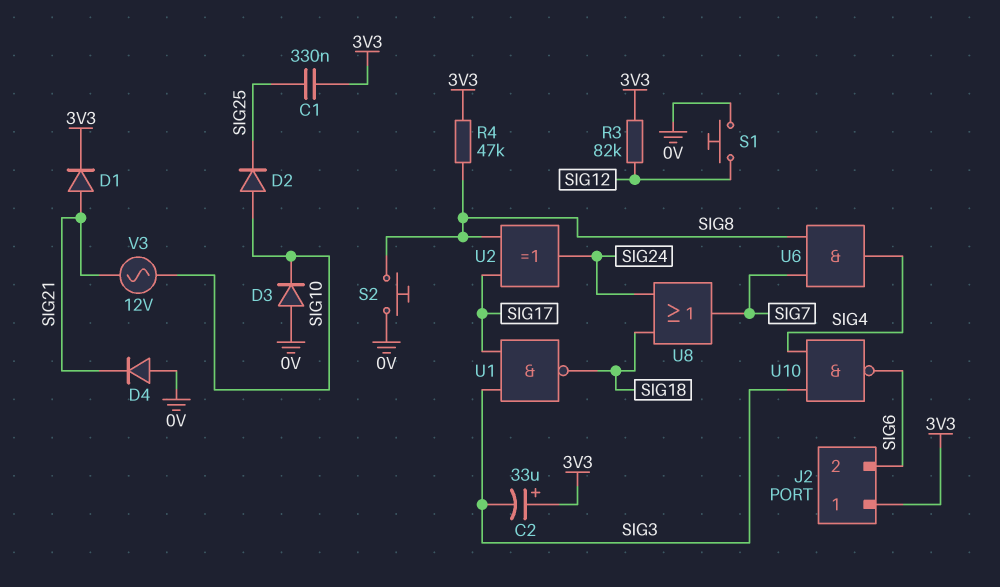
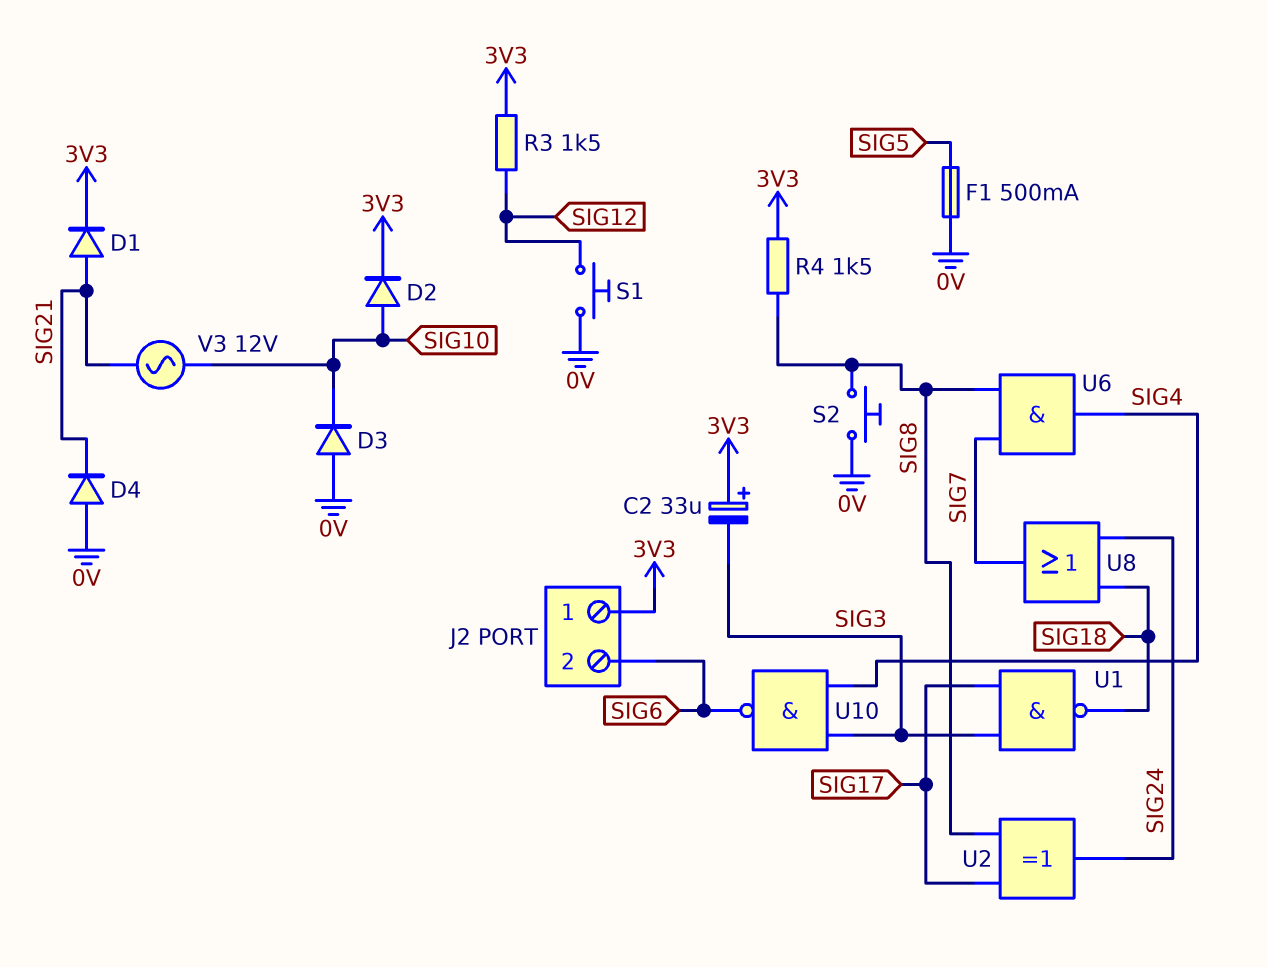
C1: 330nF (3V3, SIG25) -> none
D2: diode (A SIG10, K SIG25) -> diode (A SIG10, K 3V3)
F1: none -> 500mA (0V, SIG5)
R3: 82k (3V3, SIG12) -> 1.5k (3V3, SIG12)
R4: 47k (3V3, SIG8) -> 1.5k (3V3, SIG8)

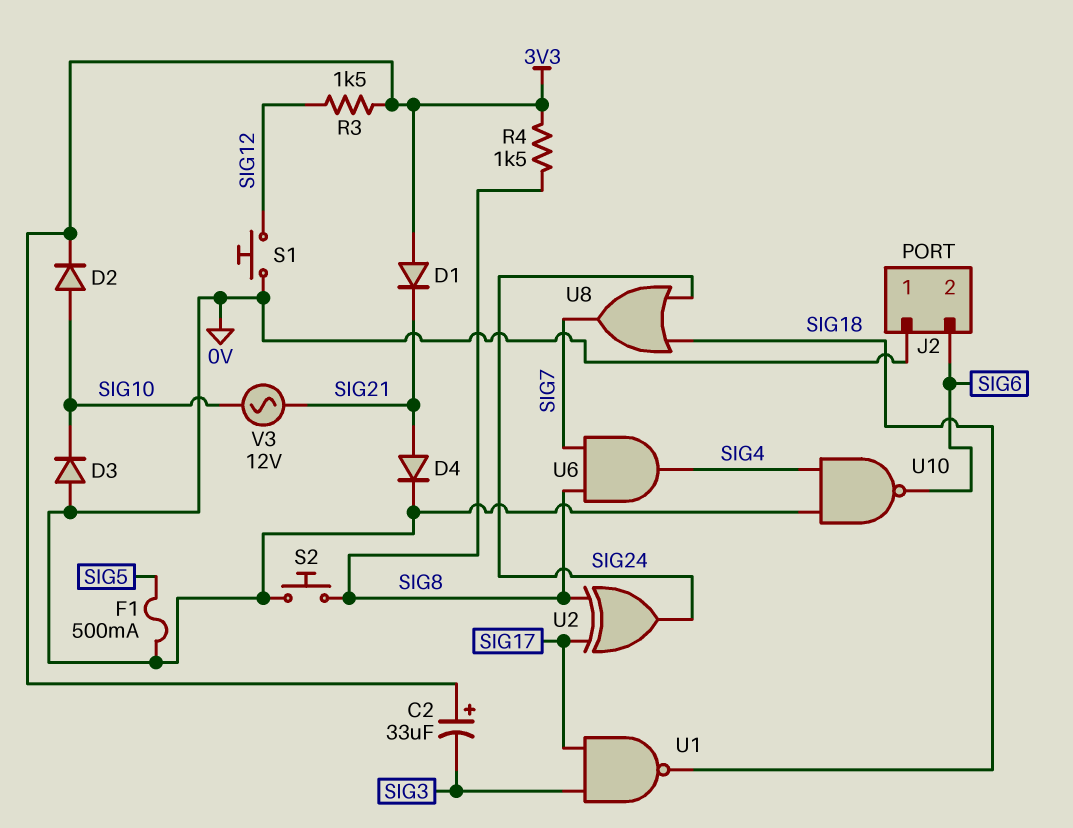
D1: diode (A SIG21, K 3V3) -> diode (A 3V3, K SIG21)
D4: diode (A 0V, K SIG21) -> diode (A SIG21, K 0V)
J2 pin 1: 3V3 -> 0V
U10: NAND (in SIG3, in SIG4, out SIG6) -> NAND (in 0V, in SIG4, out SIG6)

